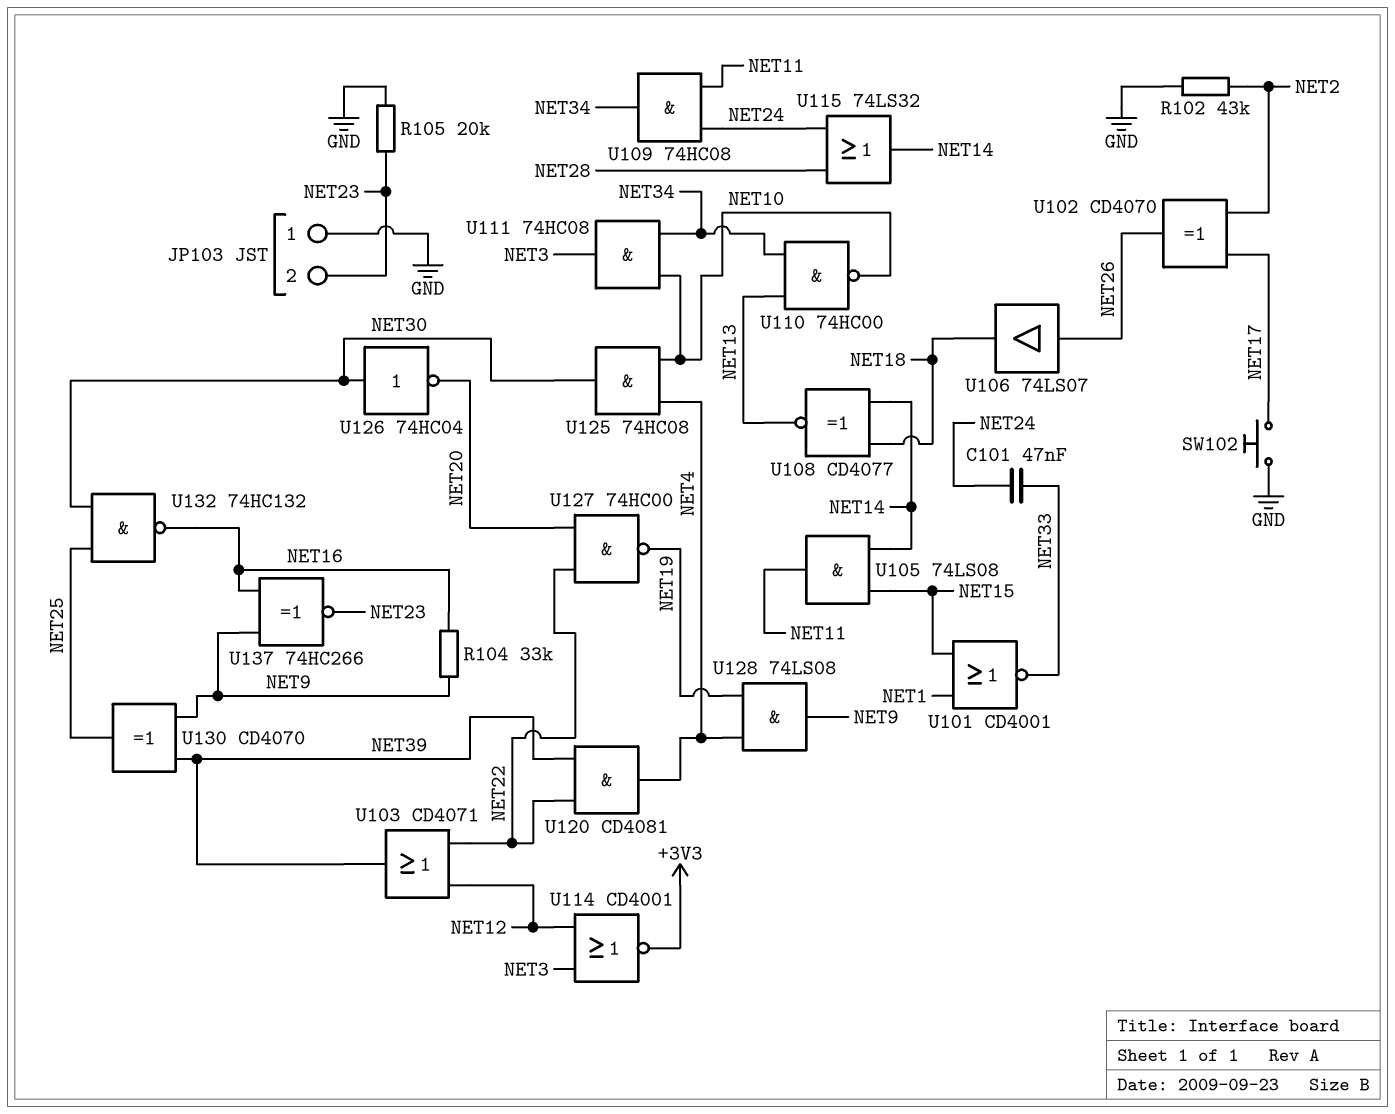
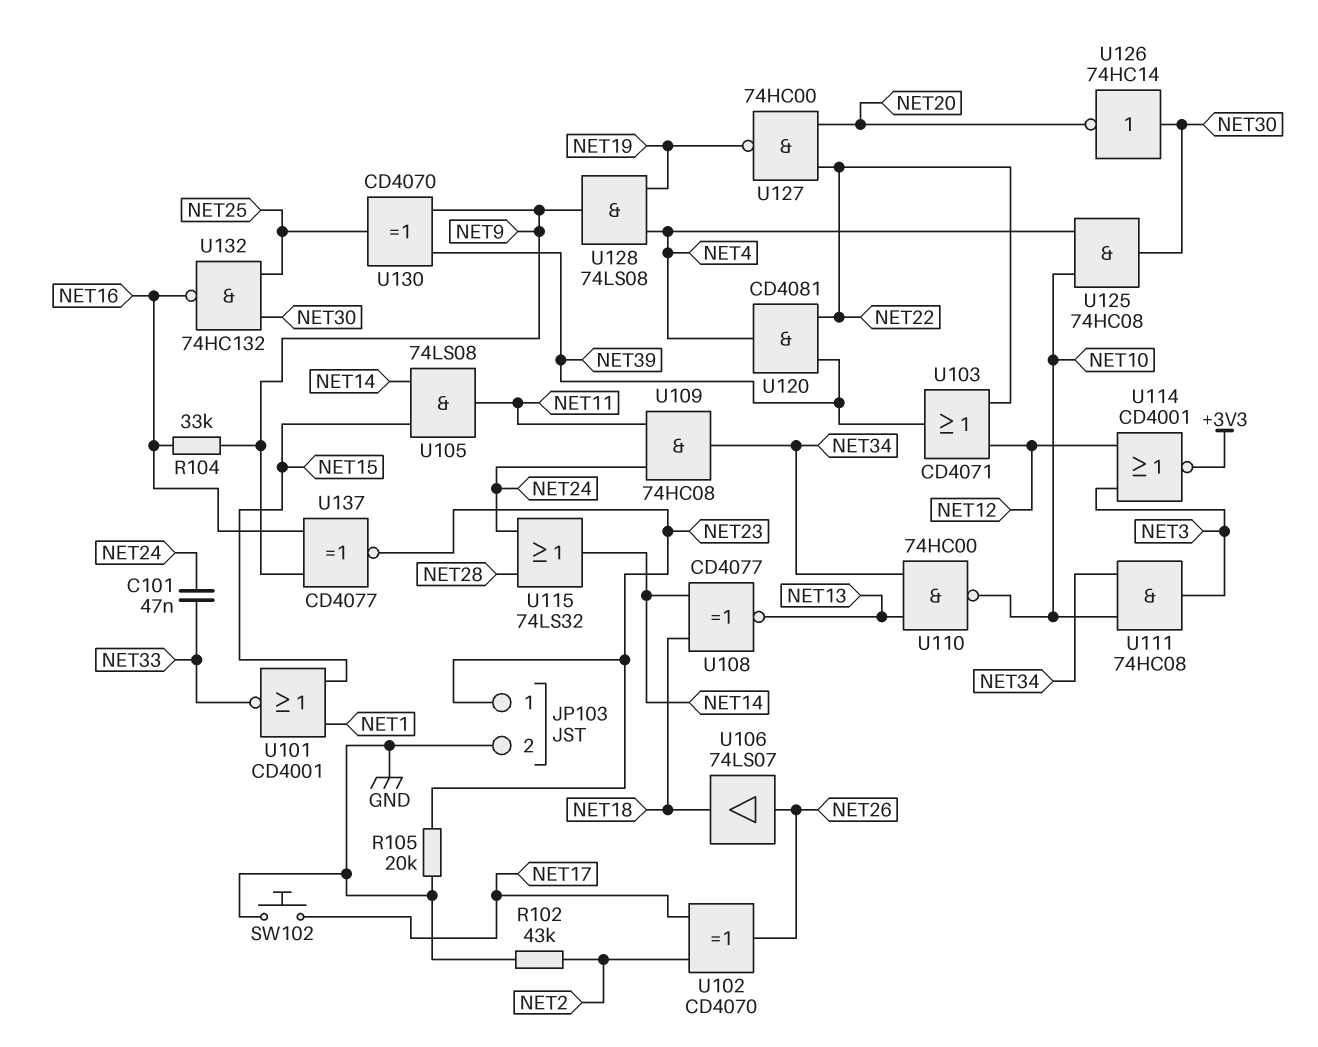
JP103 pin 1: GND -> NET23
JP103 pin 2: NET23 -> GND
U126: NOT 74HC04 (in NET30, out NET20) -> NOT 74HC14 (in NET30, out NET20)
U137: XNOR 74HC266 (in NET9, in NET16, out NET23) -> XNOR CD4077 (in NET9, in NET16, out NET23)

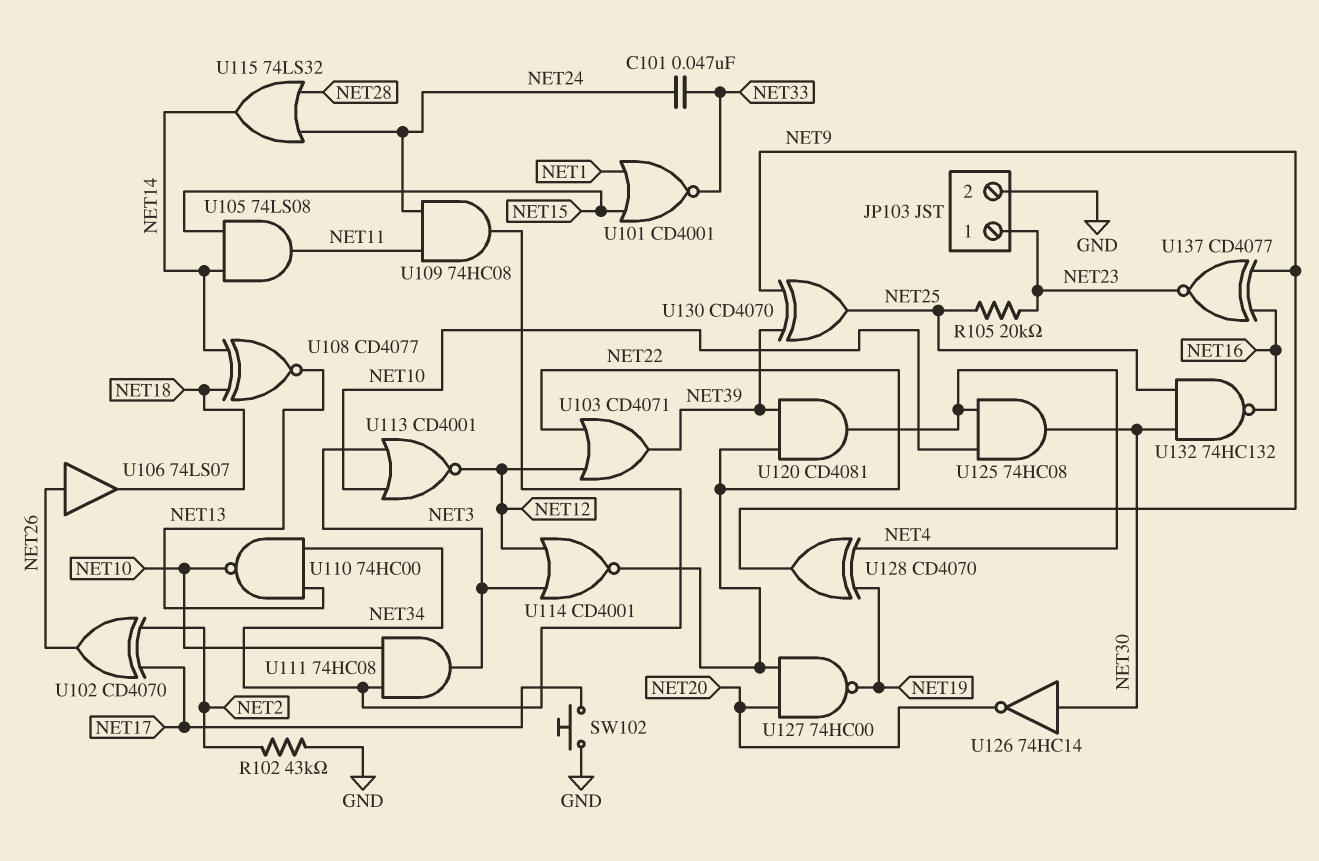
R104: 33k (NET9, NET16) -> none
R105: 20k (GND, NET23) -> 20k (NET23, NET25)
U113: none -> NOR CD4001 (in NET3, in NET10, out NET12)
U114: NOR CD4001 (in NET3, in NET12, out +3V3) -> NOR CD4001 (in NET3, in NET12, out NET22)
U128: AND 74LS08 (in NET4, in NET19, out NET9) -> XOR CD4070 (in NET4, in NET19, out NET9)

